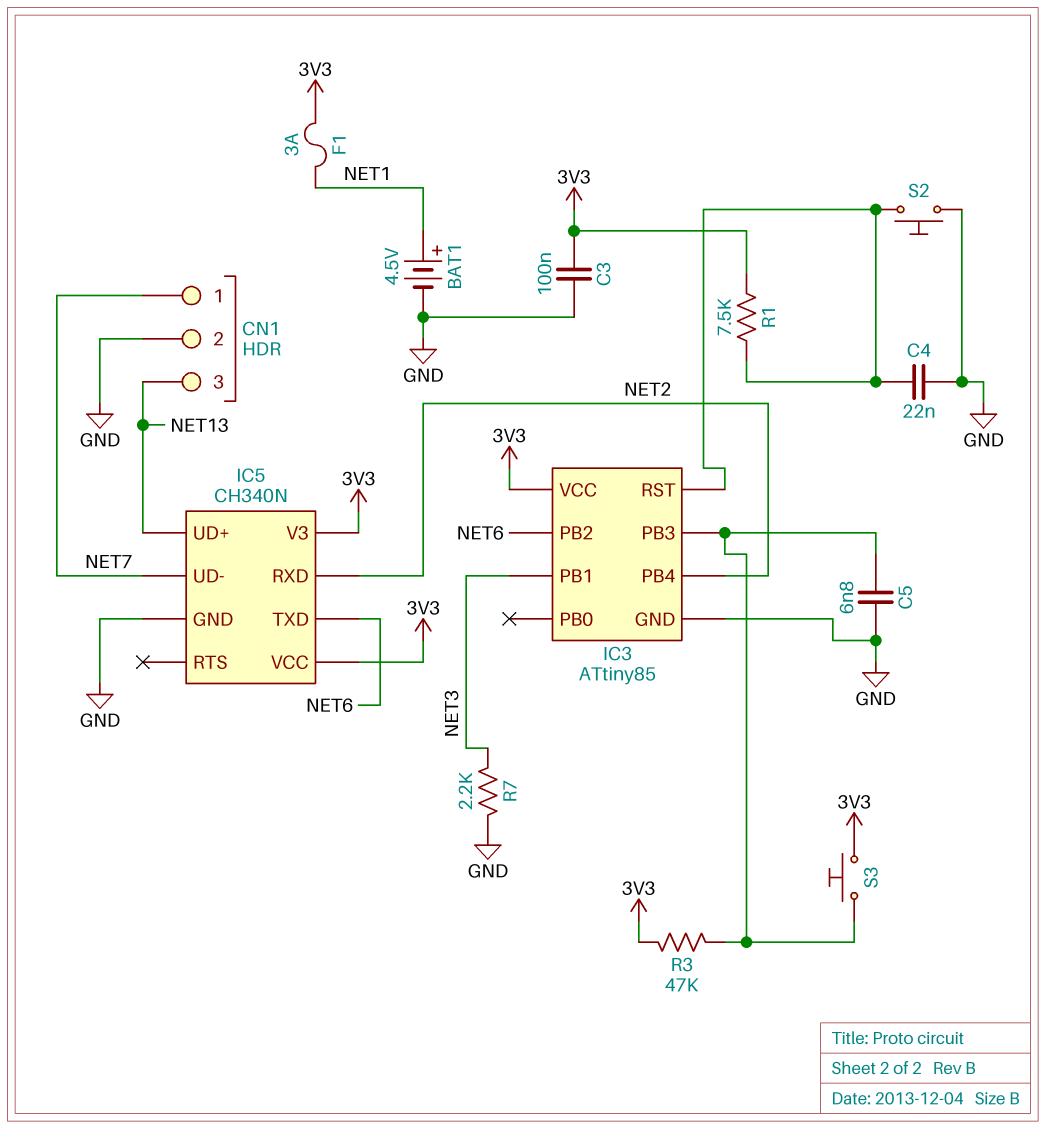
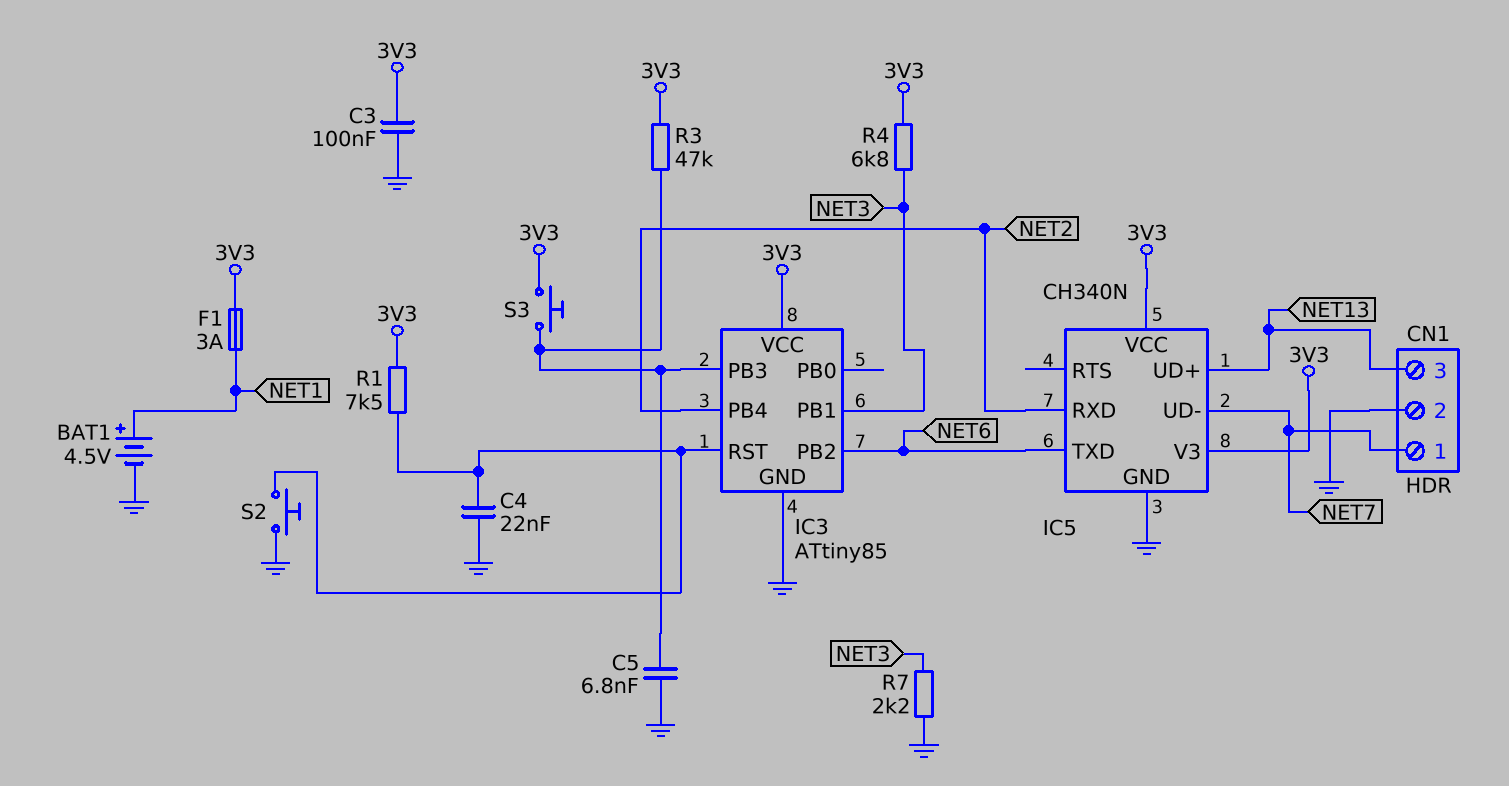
R4: none -> 6.8k (3V3, NET3)

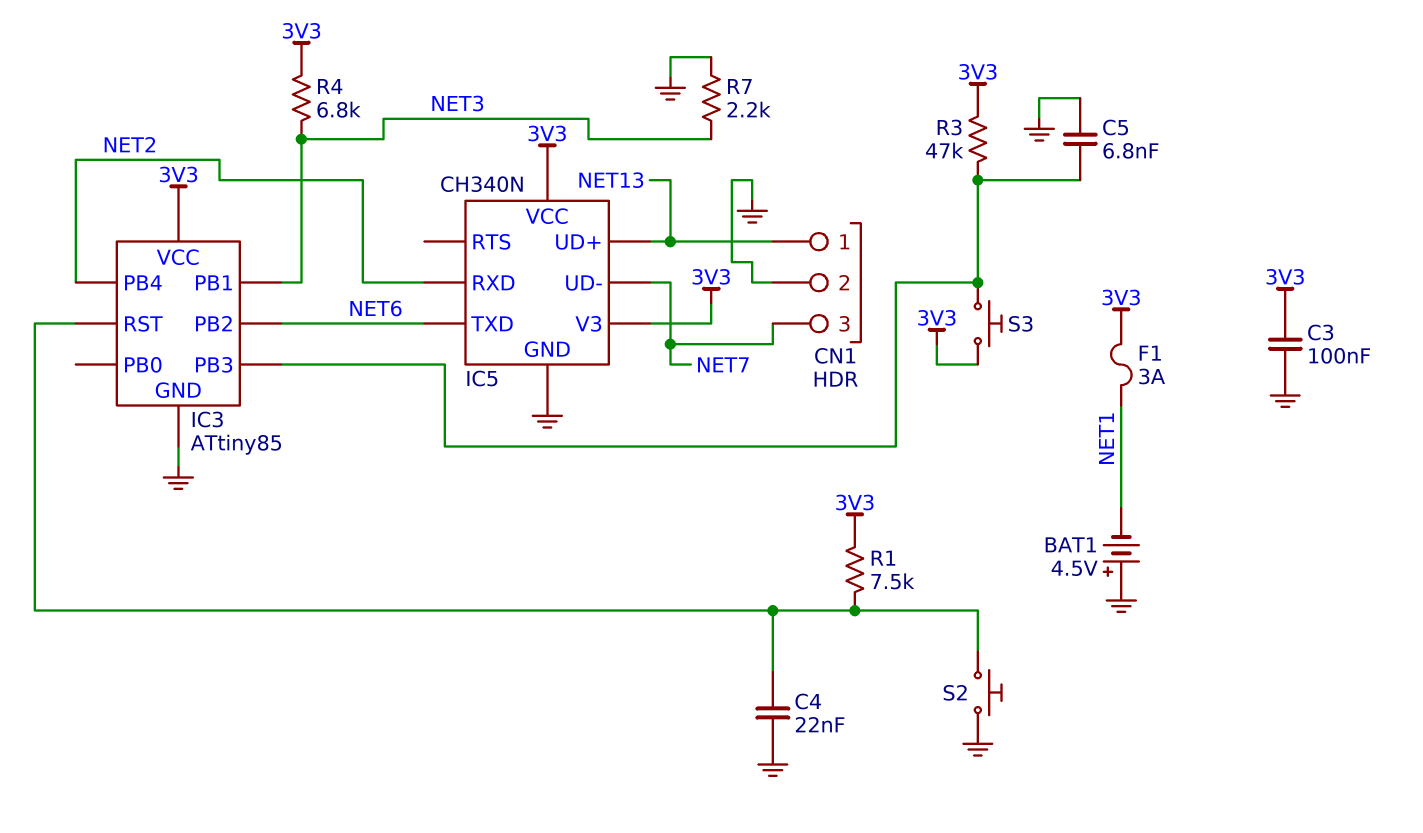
BAT1: 4.5V (plus NET1, minus GND) -> 4.5V (plus GND, minus NET1)
CN1 pin 1: NET7 -> NET13
CN1 pin 3: NET13 -> NET7

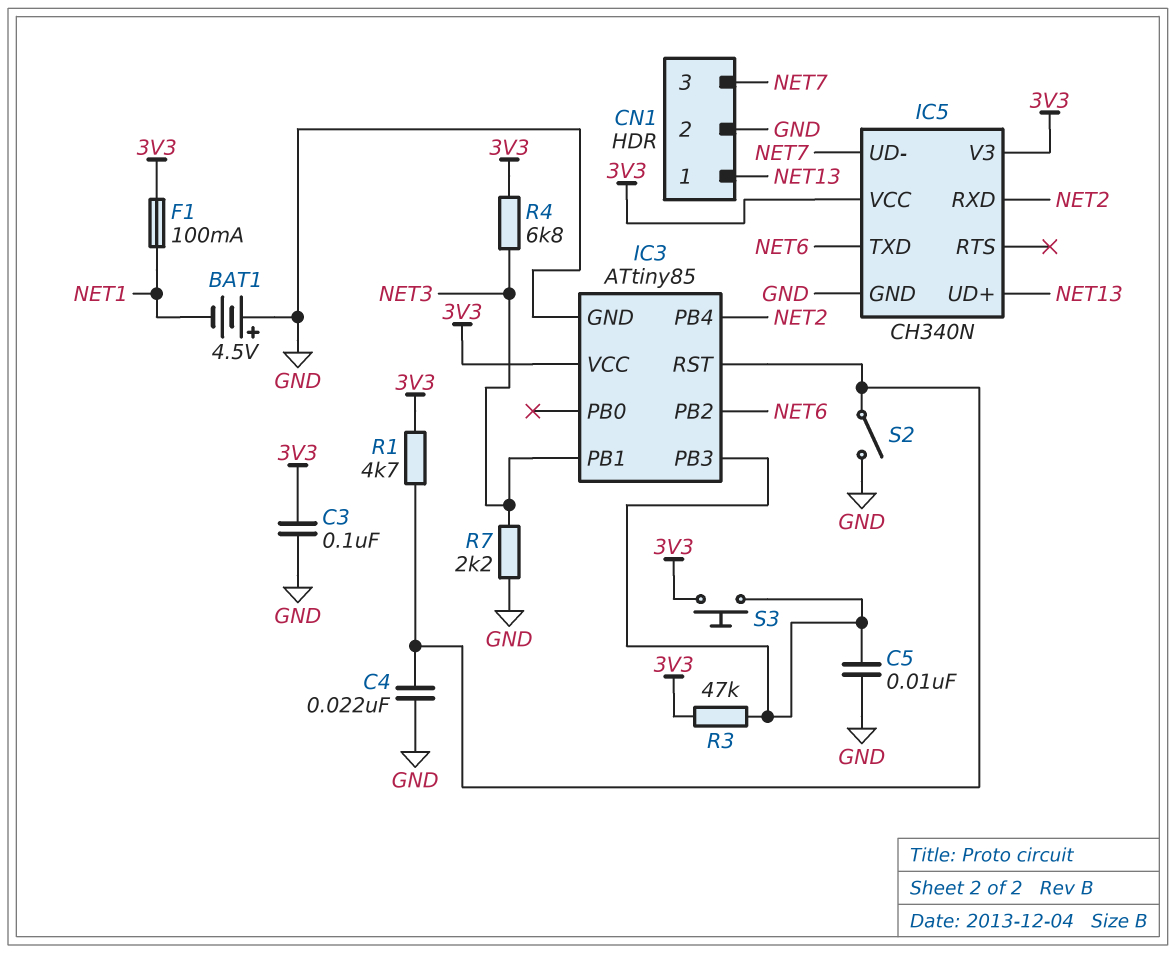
C5: 6.8nF (GND, IC3/PB3) -> 10nF (GND, IC3/PB3)
F1: 3A (3V3, NET1) -> 100mA (3V3, NET1)
R1: 7.5k (3V3, IC3/RST) -> 4.7k (3V3, IC3/RST)
S2: button (GND, IC3/RST) -> switch (GND, IC3/RST)

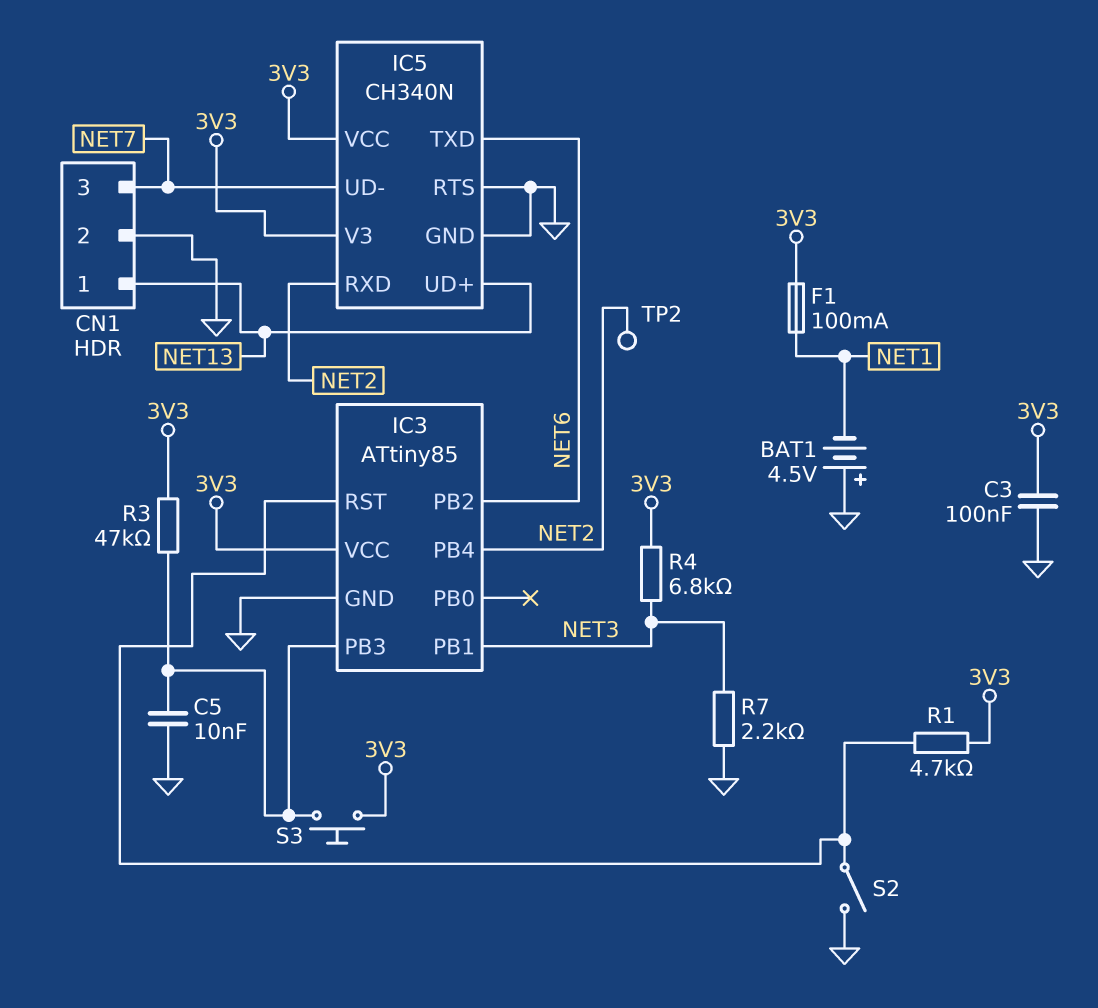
C4: 22nF (GND, IC3/RST) -> none
IC5 pin RTS: none -> GND
TP2: none -> test point (NET2)

